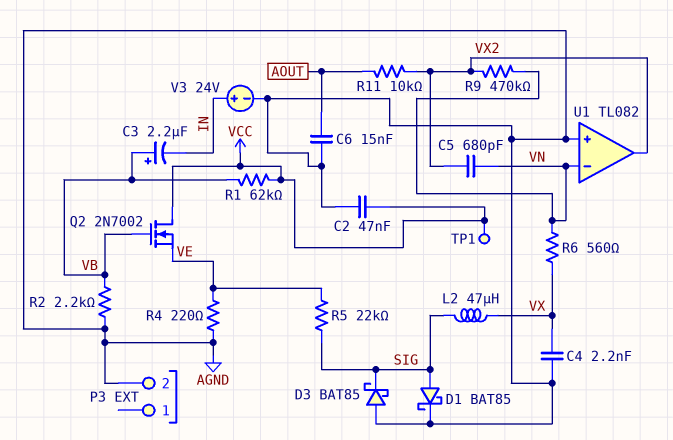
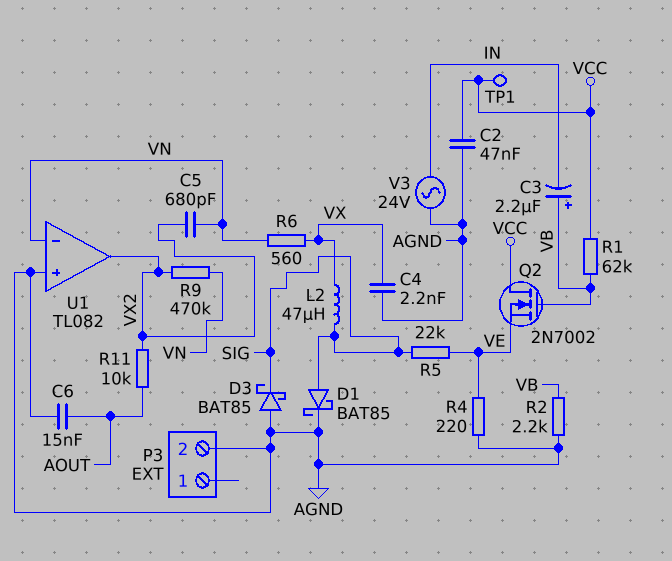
V3: 24V (plus IN, minus AGND) -> AC 24V (AGND, IN)

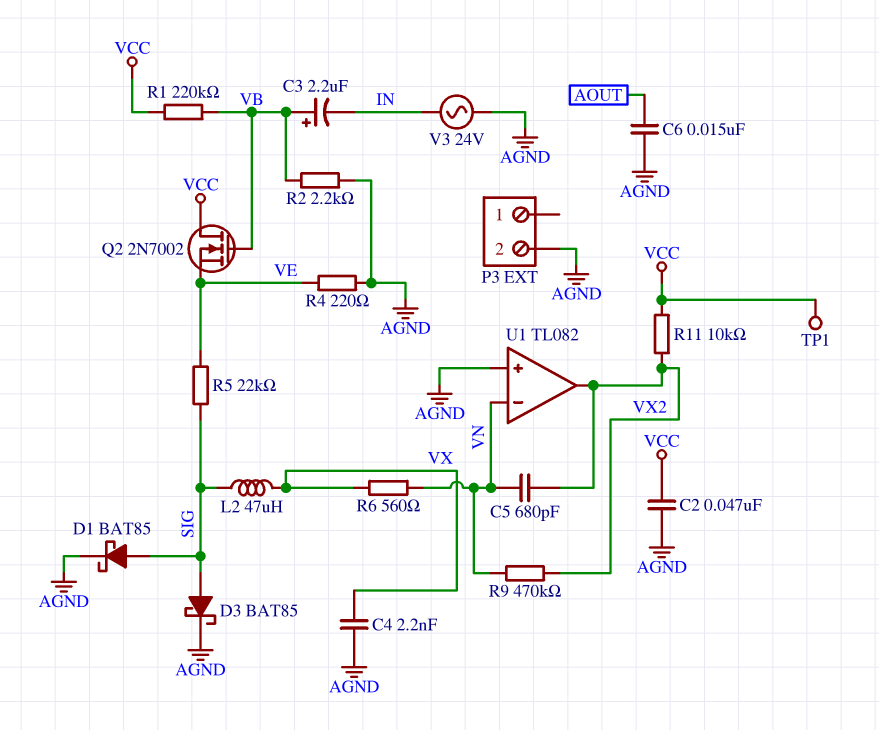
D3: schottky BAT85 (A AGND, K SIG) -> schottky BAT85 (A SIG, K AGND)
R1: 62k (VB, VCC) -> 220k (VB, VCC)
R11: 10k (AOUT, VX2) -> 10k (VCC, VX2)

